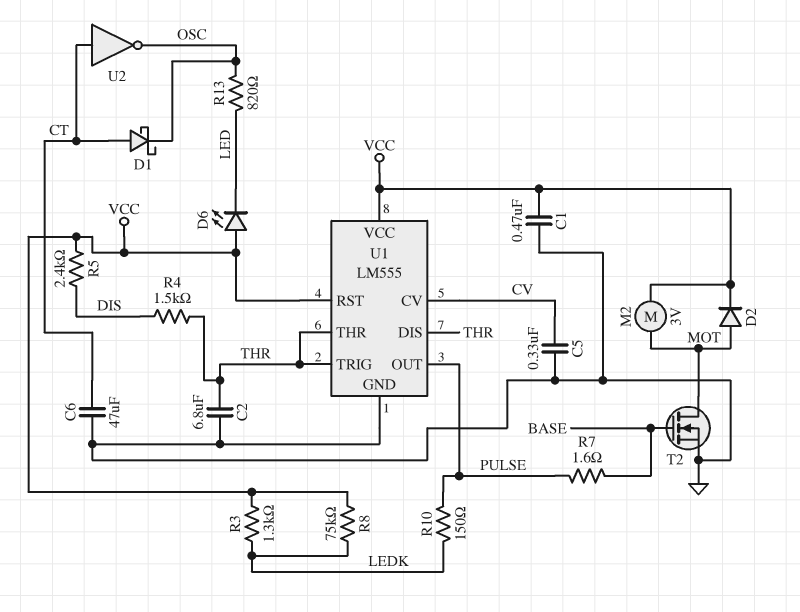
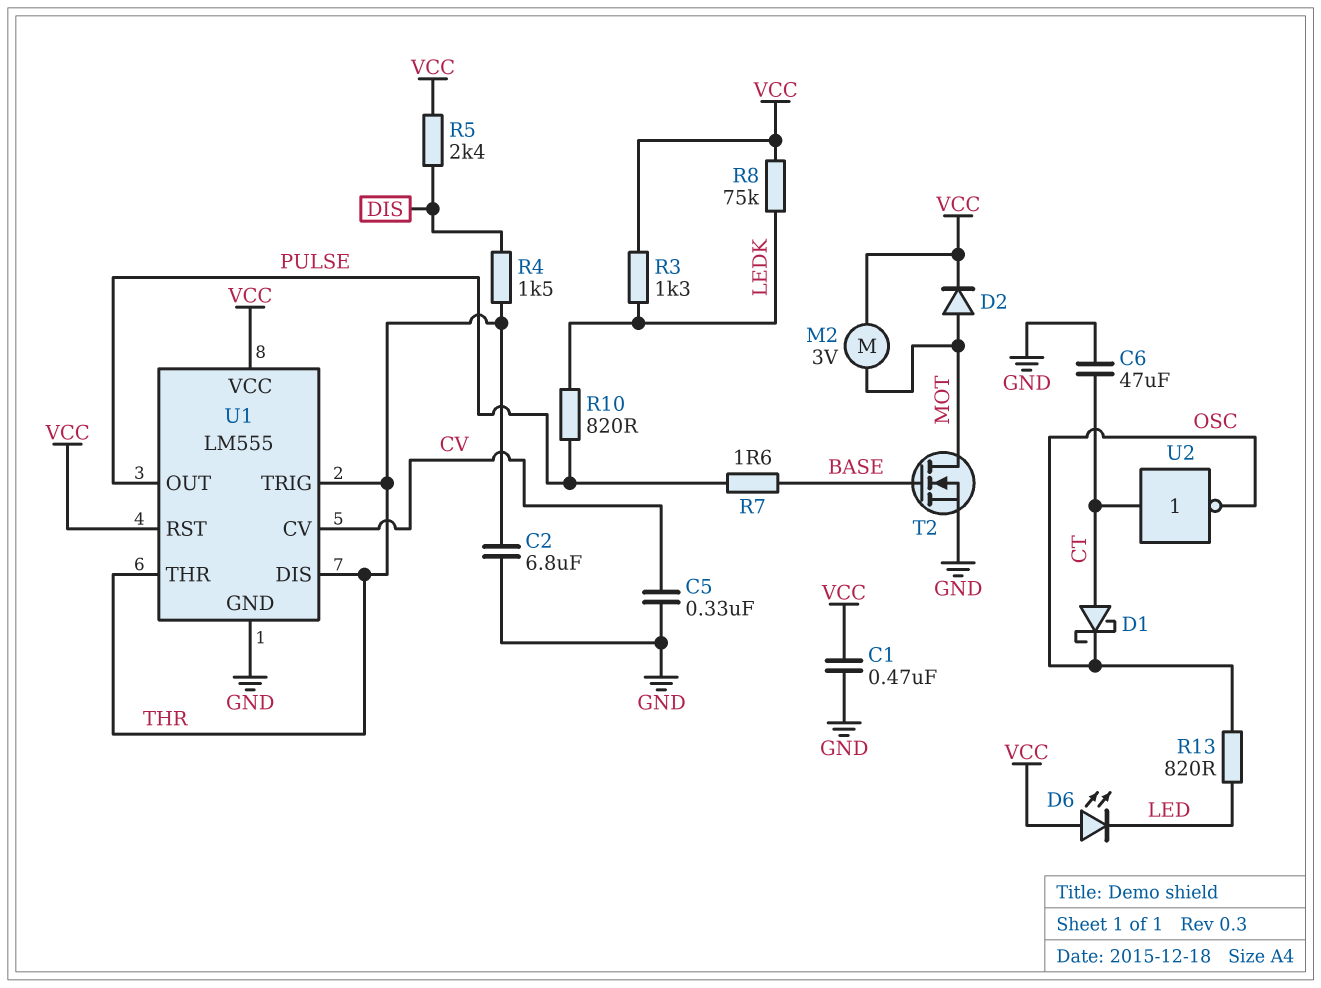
R10: 150 (LEDK, PULSE) -> 820 (LEDK, PULSE)

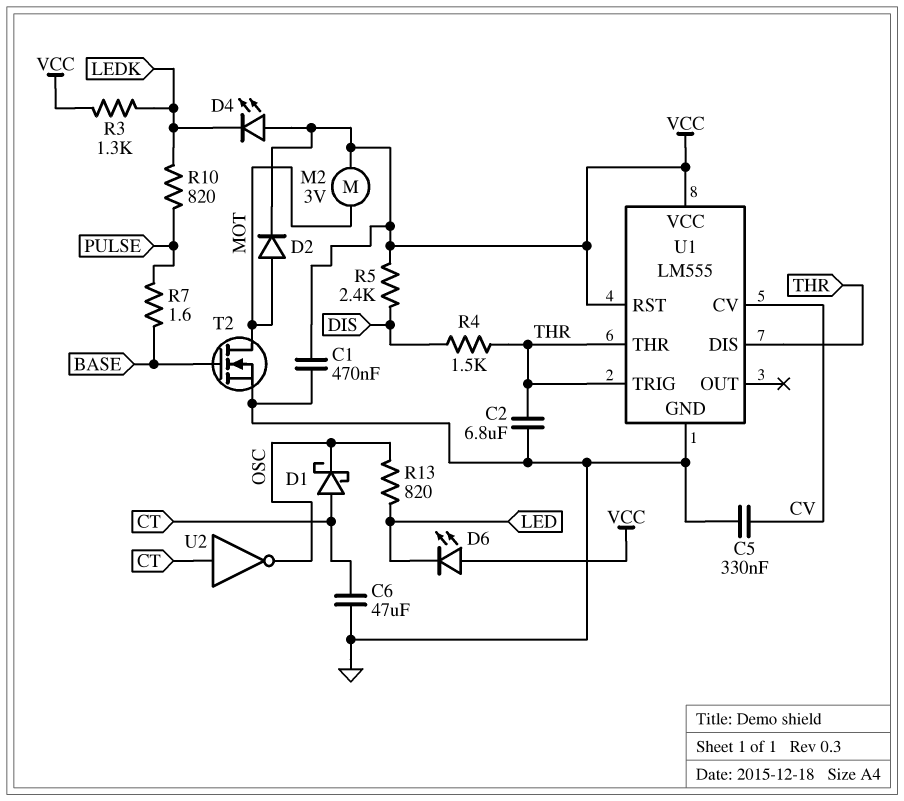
D4: none -> LED (A VCC, K LEDK)
R8: 75k (LEDK, VCC) -> none
U1 pin OUT: PULSE -> none

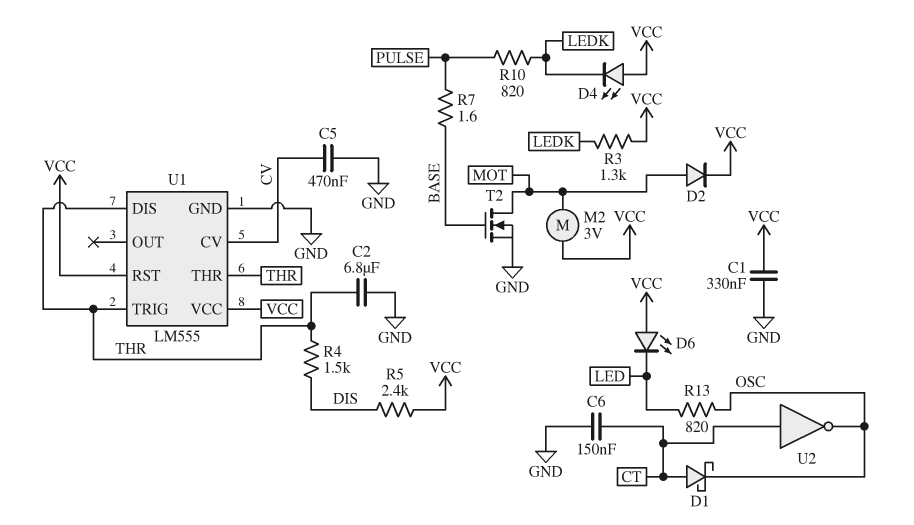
C1: 470nF (GND, VCC) -> 330nF (GND, VCC)
C5: 330nF (CV, GND) -> 470nF (CV, GND)
C6: 47uF (CT, GND) -> 150nF (CT, GND)

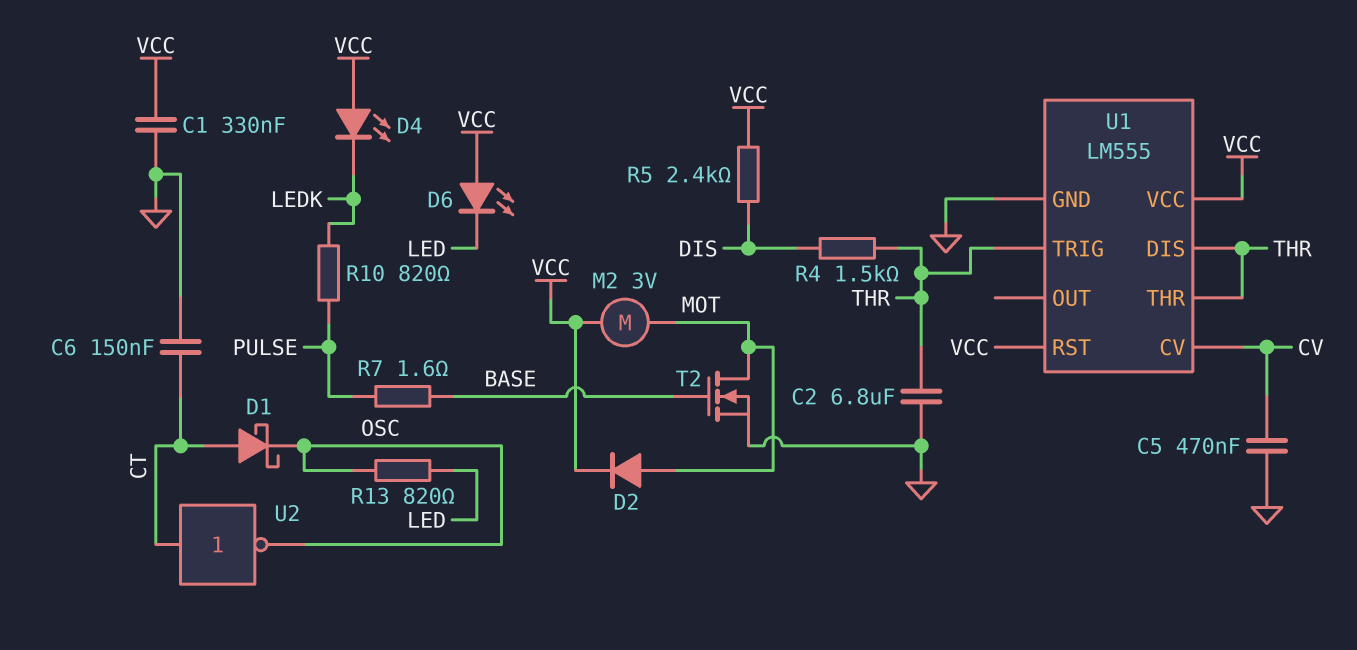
R3: 1.3k (LEDK, VCC) -> none

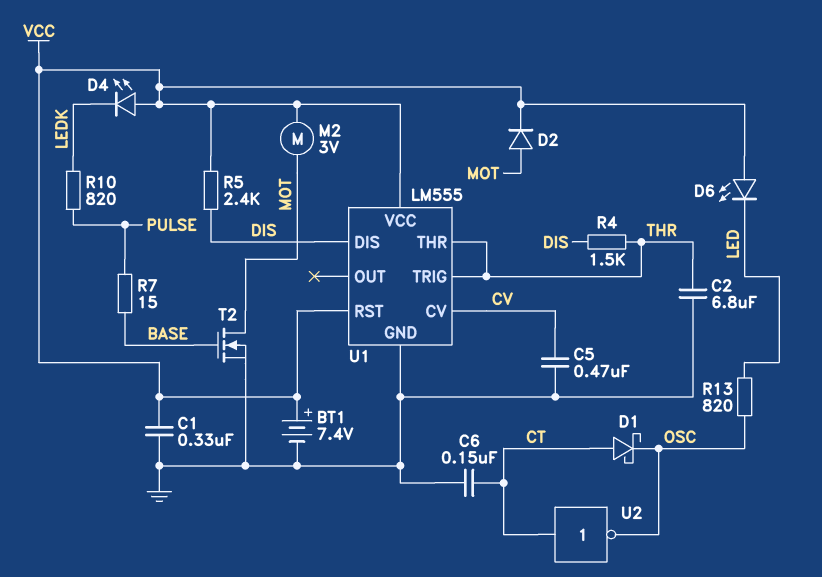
BT1: none -> 7.4V (plus VCC, minus GND)
R7: 1.6 (BASE, PULSE) -> 15 (BASE, PULSE)
U1 pin DIS: THR -> DIS

